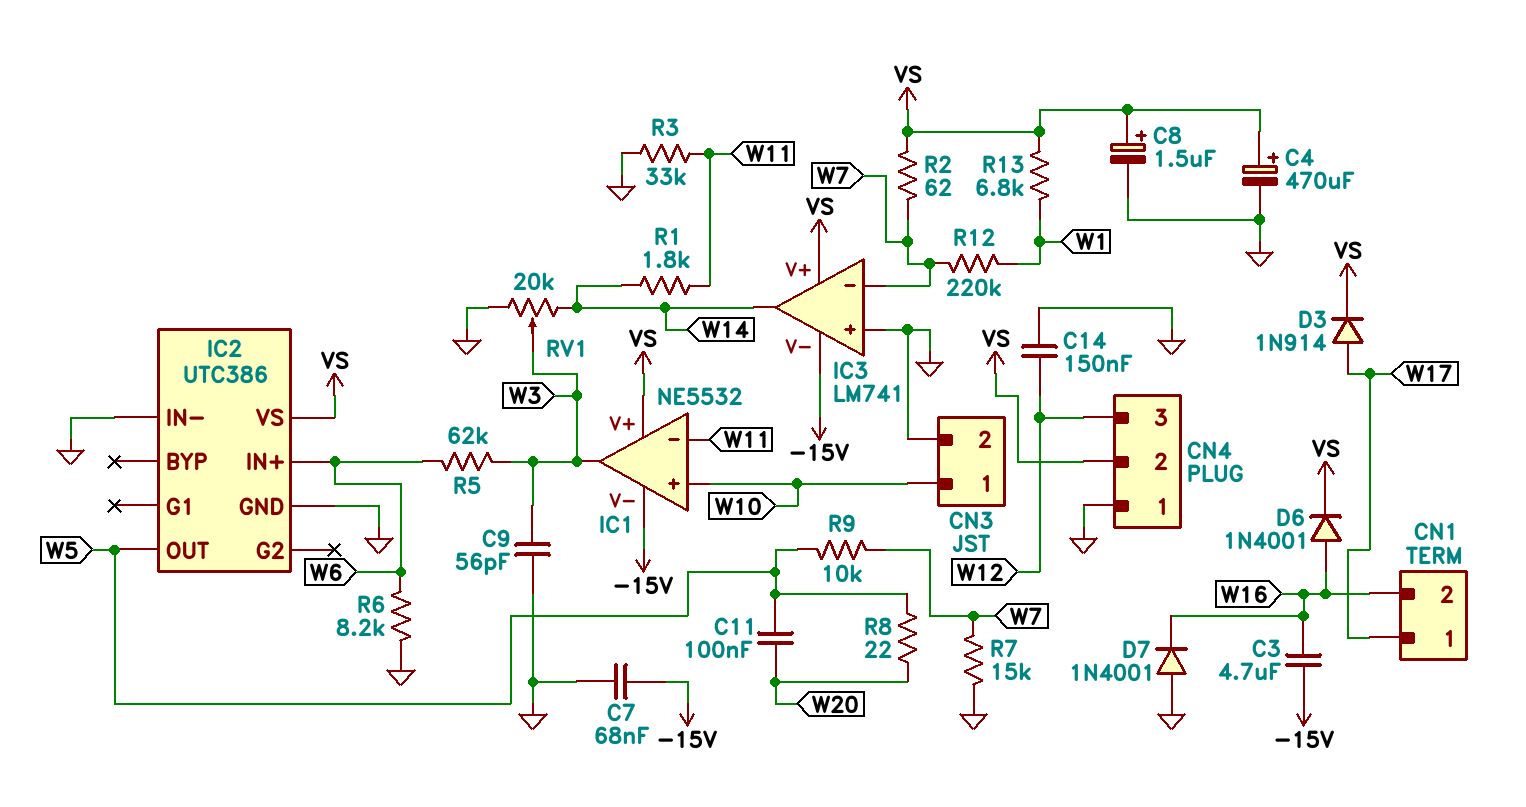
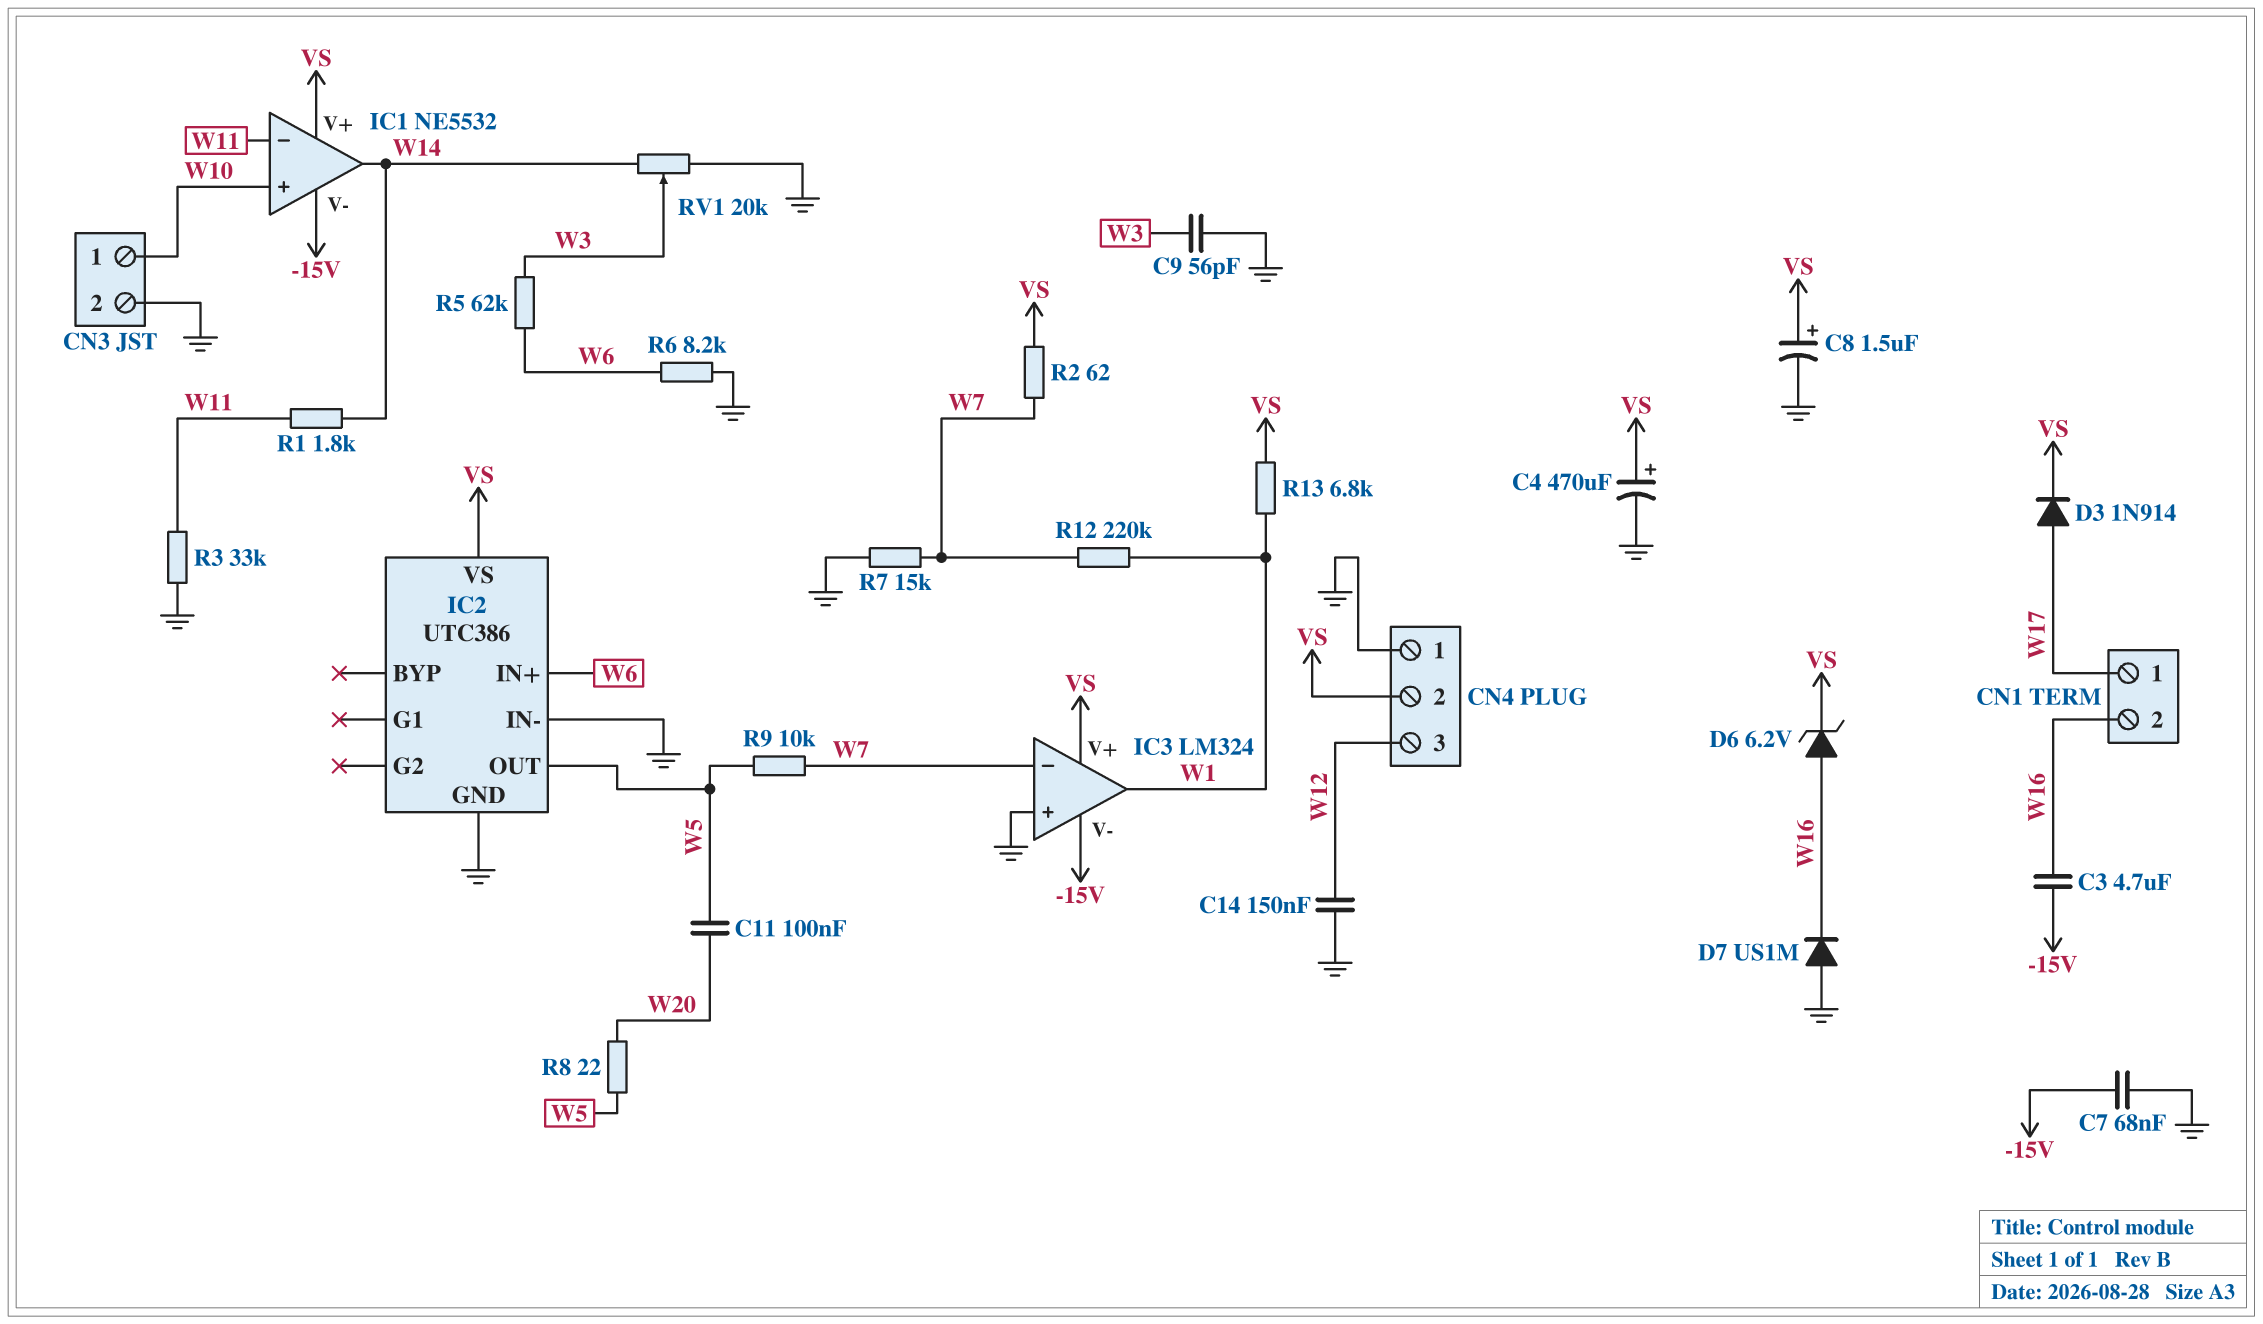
D6: diode 1N4001 (A W16, K VS) -> zener 6.2V (A W16, K VS)
D7: diode 1N4001 (A GND, K W16) -> diode US1M (A GND, K W16)
IC1 pin out: W3 -> W14
IC3: LM741 -> LM324
IC3 pin out: W14 -> W1

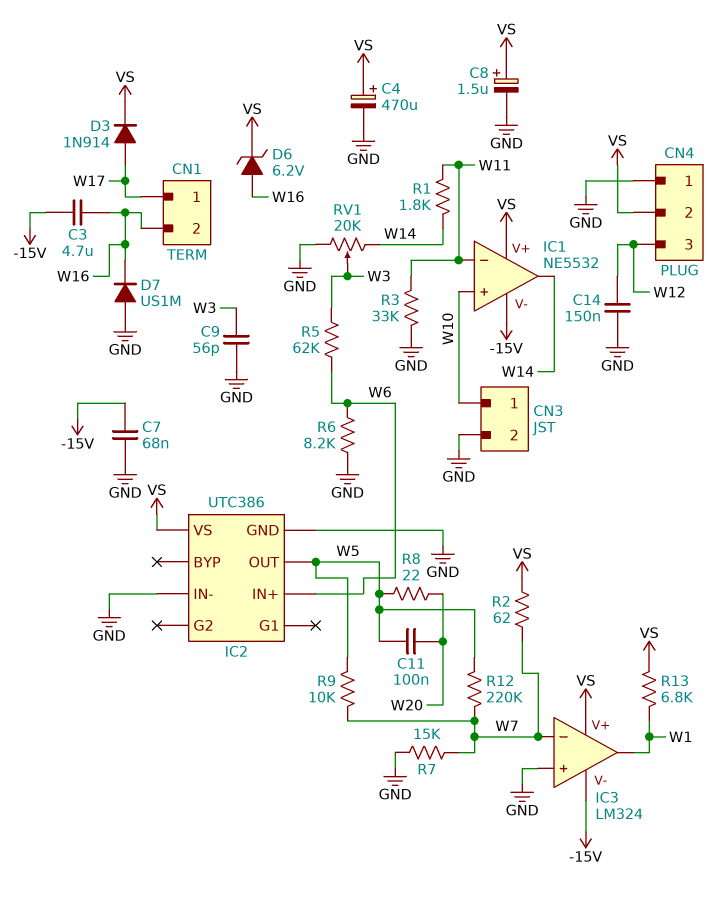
R12: 220k (W1, W7) -> 220k (W5, W7)

